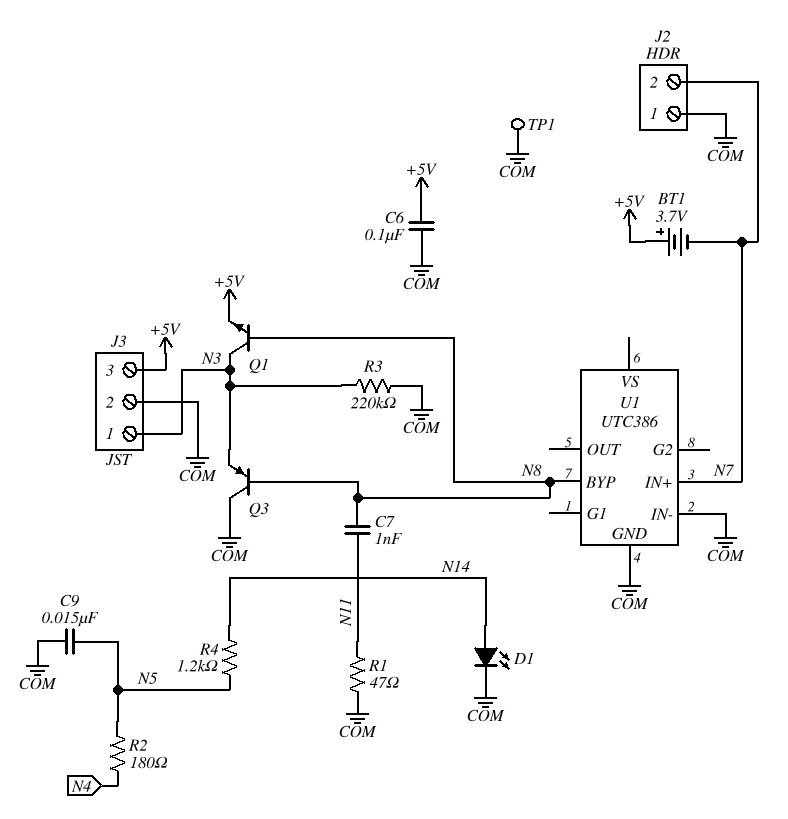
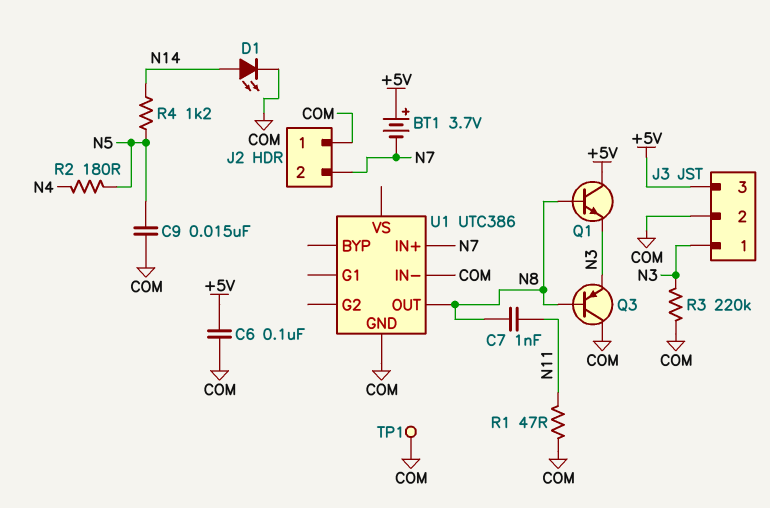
Q1: NPN (B N8, C N3, E +5V) -> NPN (B N8, C +5V, E N3)
U1 pin BYP: N8 -> none
U1 pin OUT: none -> N8

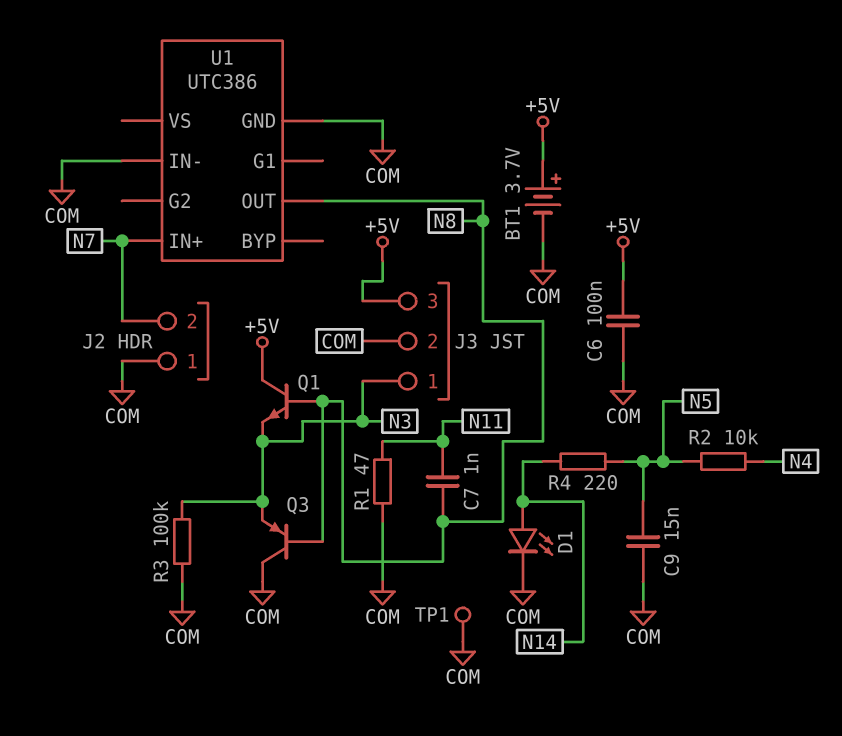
BT1: 3.7V (plus +5V, minus N7) -> 3.7V (plus +5V, minus COM)
R2: 180 (N4, N5) -> 10k (N4, N5)
R3: 220k (COM, N3) -> 100k (COM, N3)
R4: 1.2k (N5, N14) -> 220 (N5, N14)

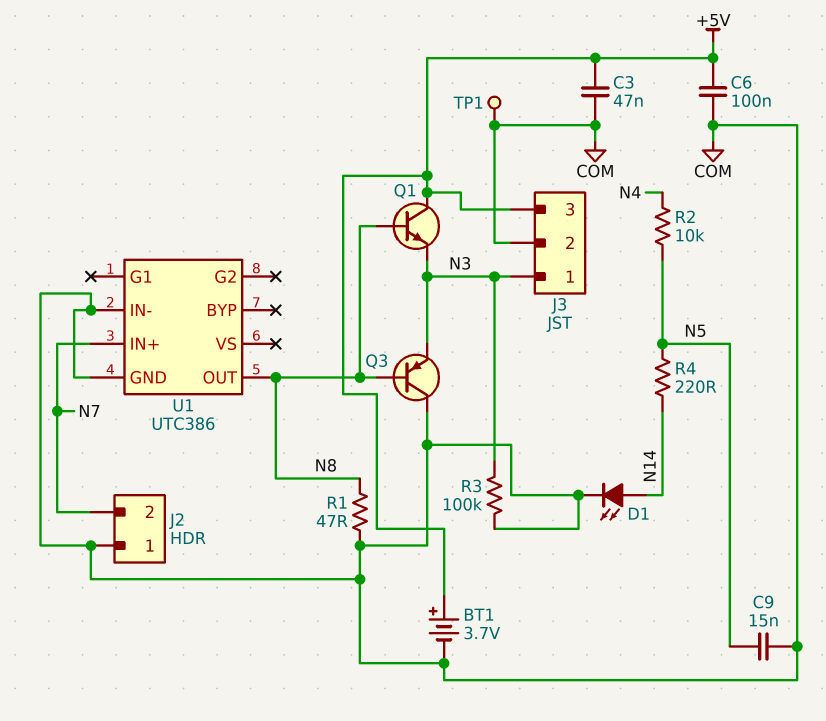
C3: none -> 47nF (+5V, COM)
C7: 1nF (N8, N11) -> none
R1: 47 (COM, N11) -> 47 (COM, N8)

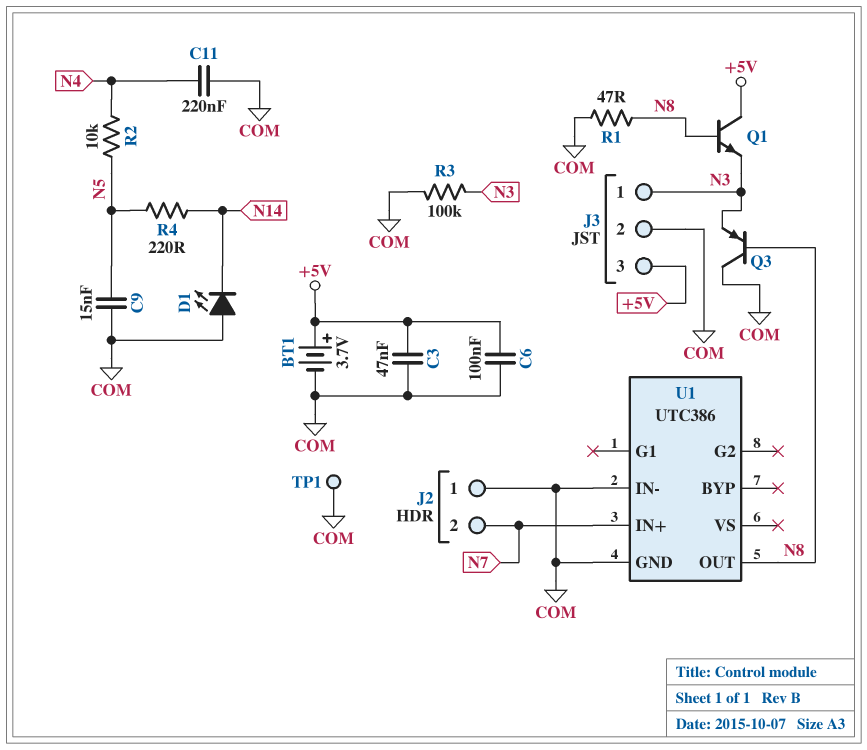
C11: none -> 220nF (COM, N4)
D1: LED (A N14, K COM) -> LED (A COM, K N14)

